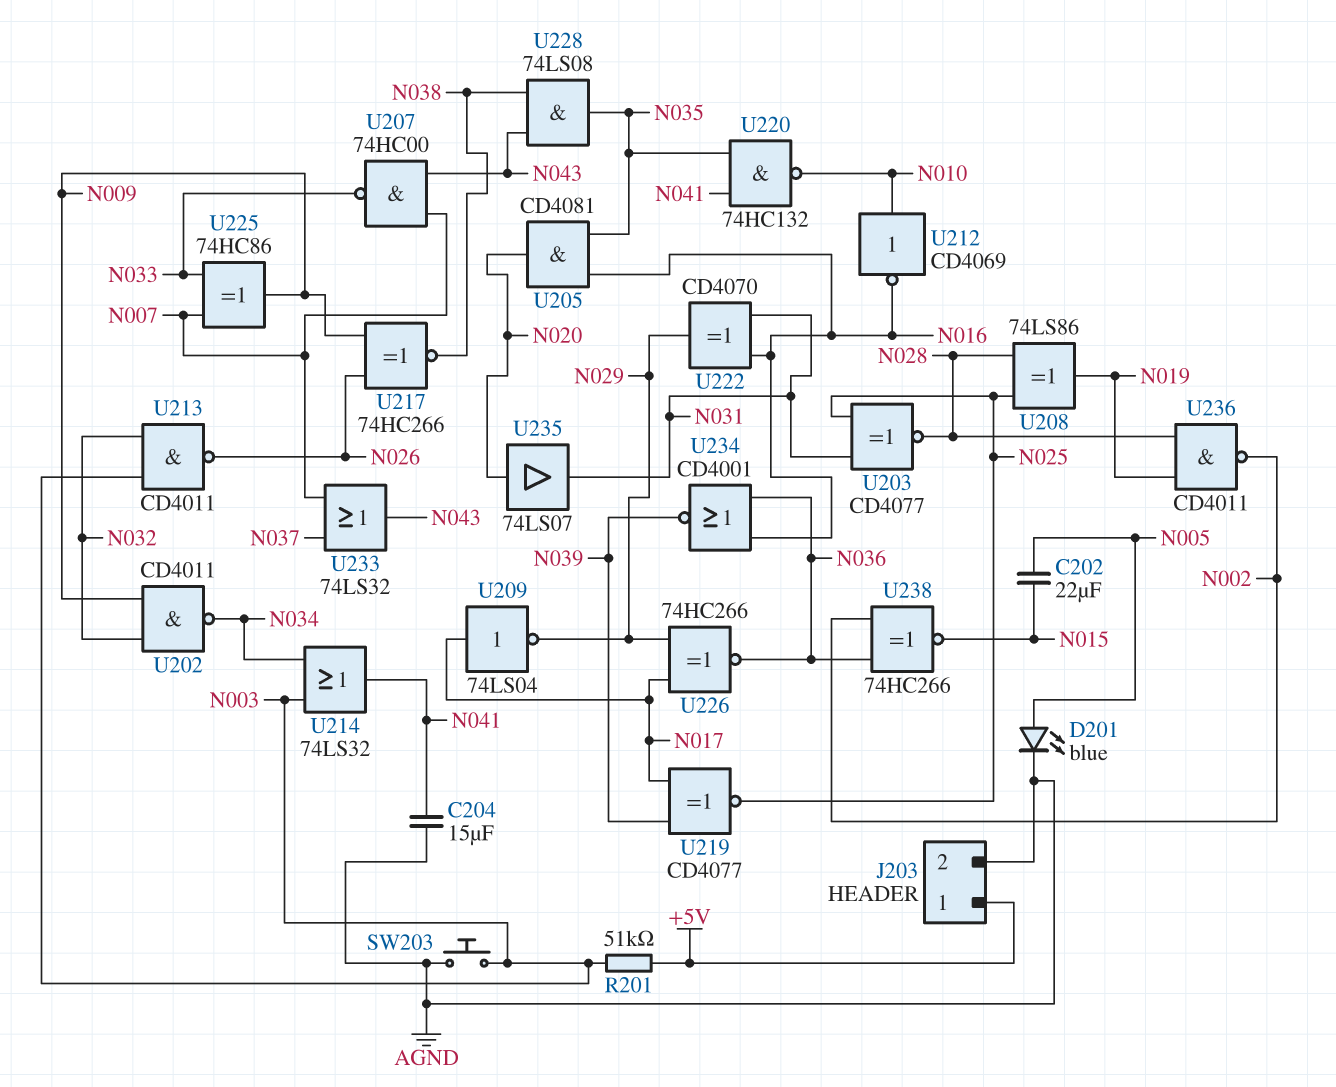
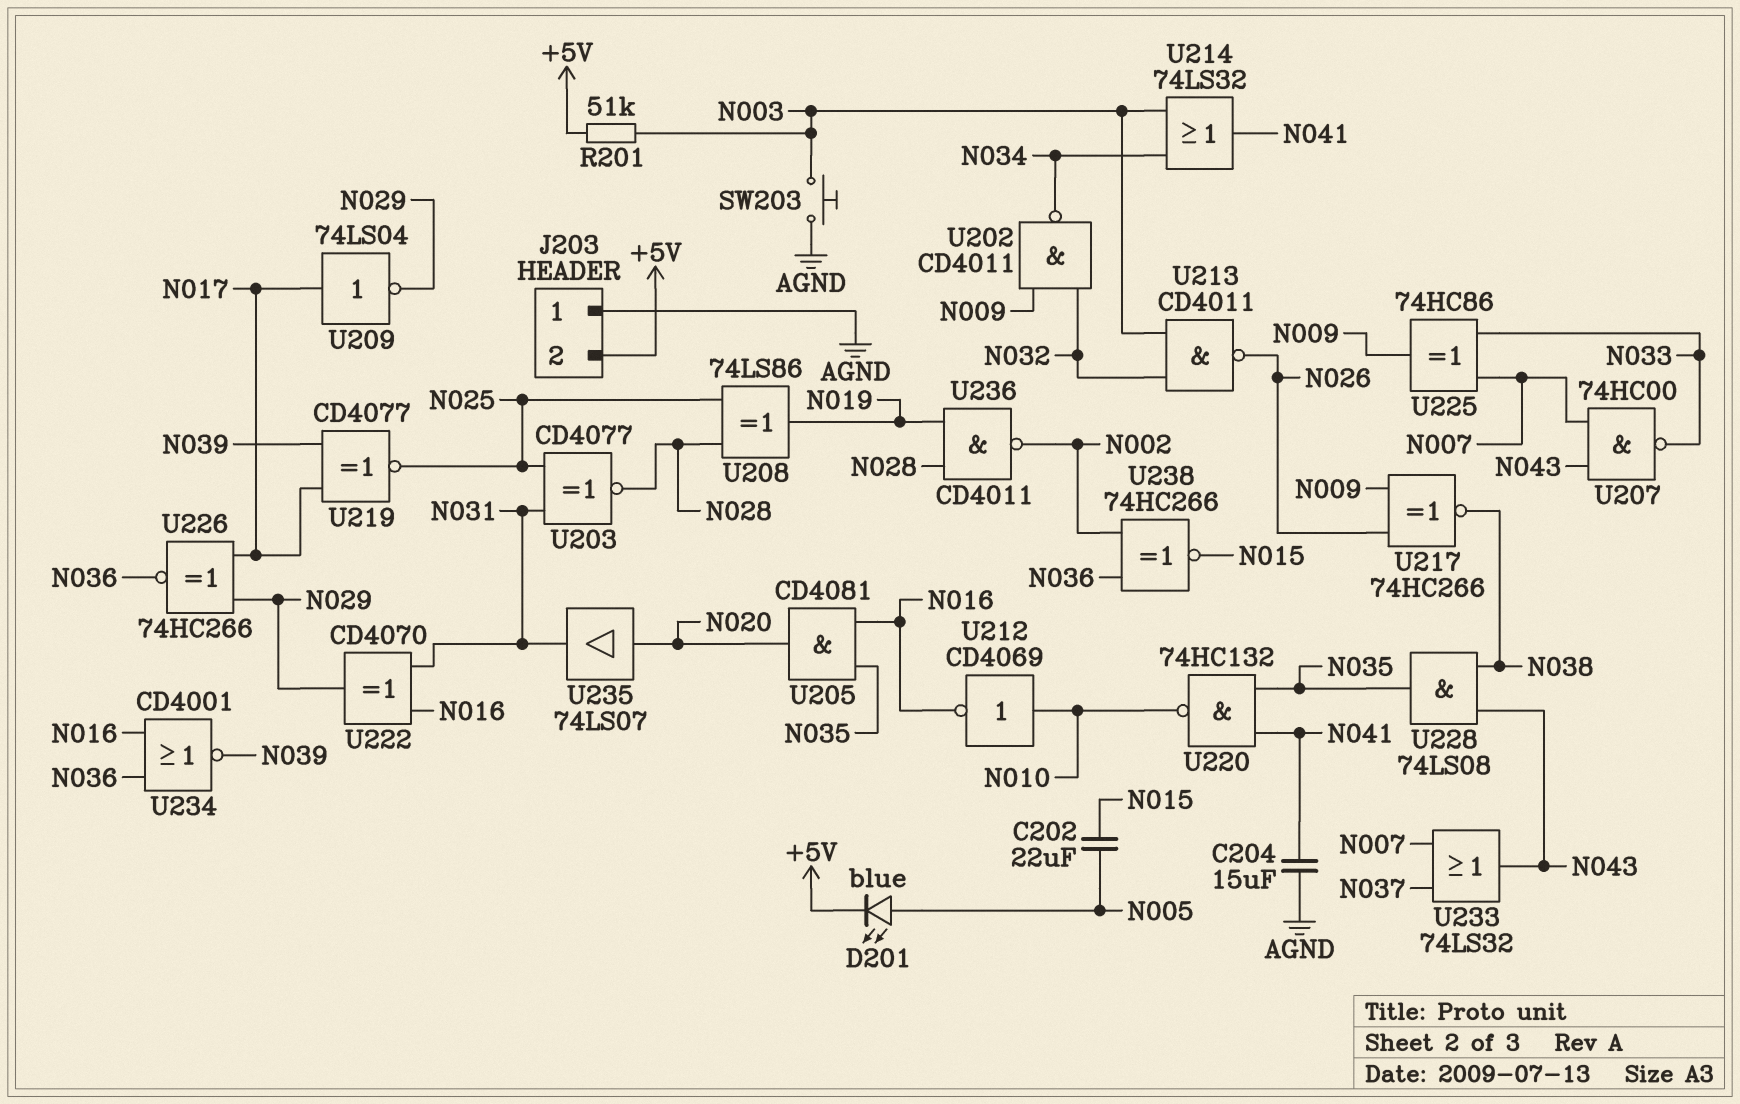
D201: LED blue (A N005, K AGND) -> LED blue (A N005, K +5V)
J203 pin 1: +5V -> AGND
J203 pin 2: AGND -> +5V

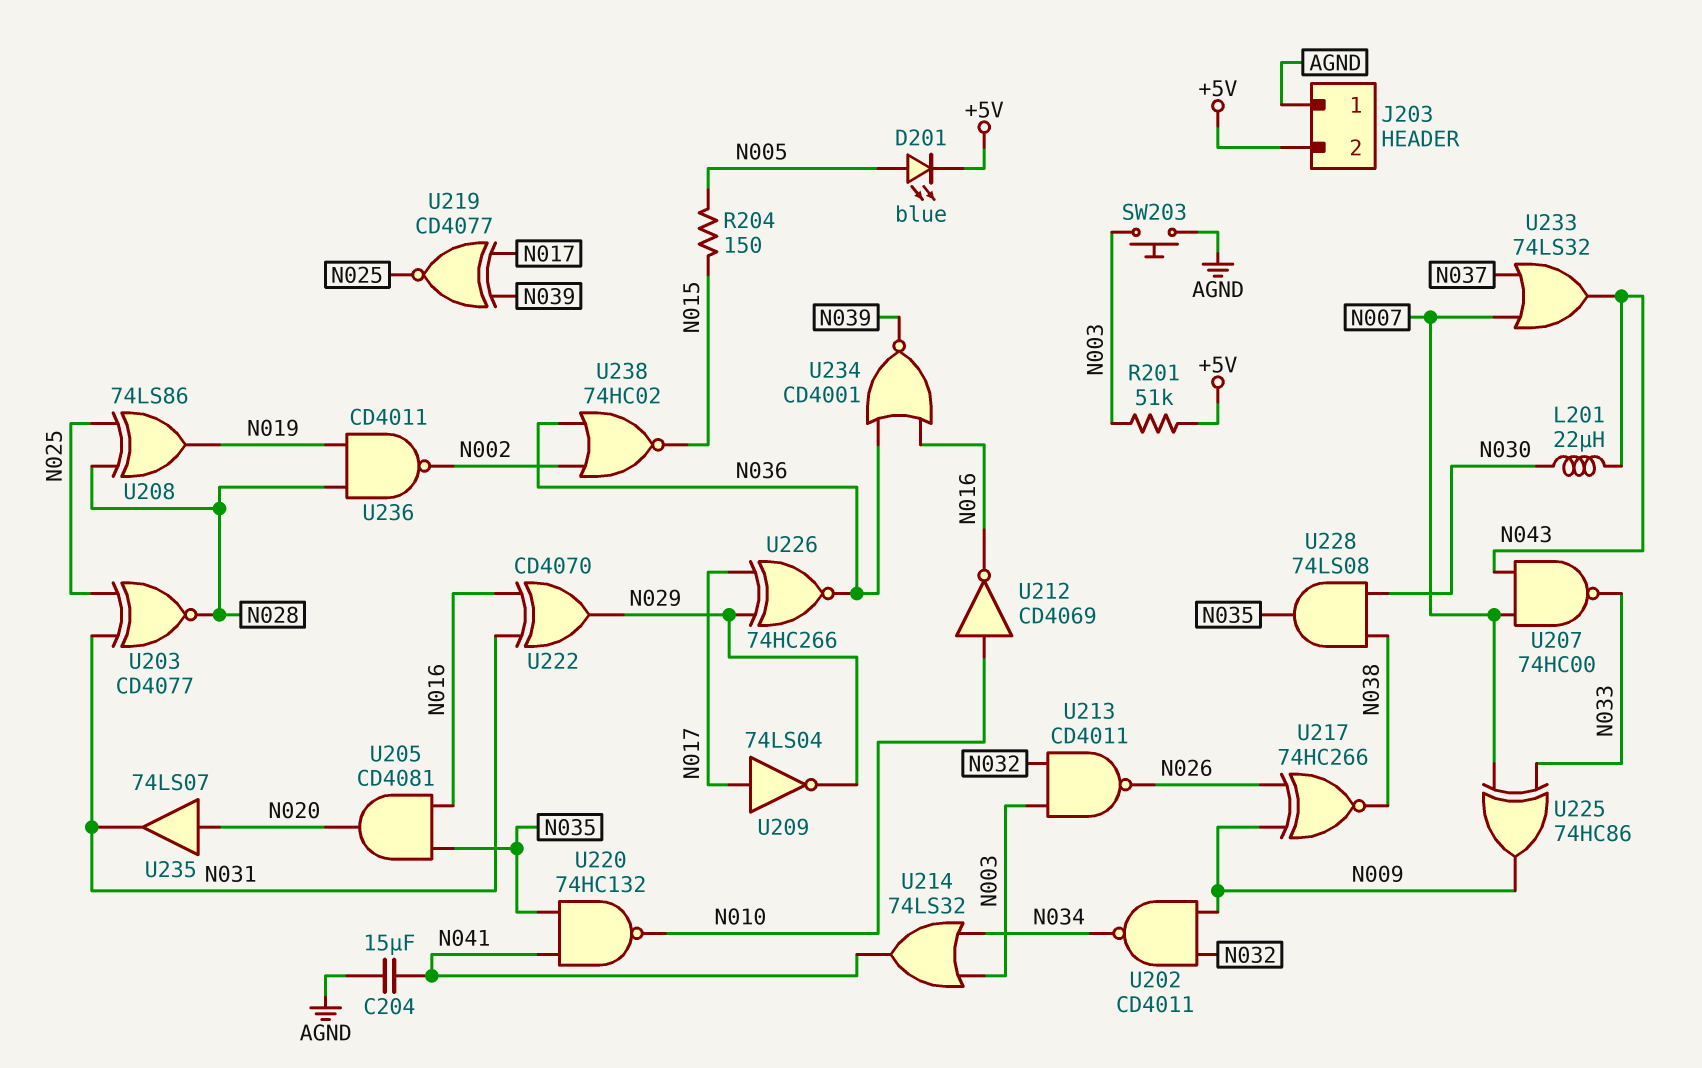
C202: 22uF (N005, N015) -> none
L201: none -> 22uH (N030, N043)
R204: none -> 150 (N005, N015)
U228: AND 74LS08 (in N038, in N043, out N035) -> AND 74LS08 (in N030, in N038, out N035)
U238: XNOR 74HC266 (in N002, in N036, out N015) -> NOR 74HC02 (in N002, in N036, out N015)

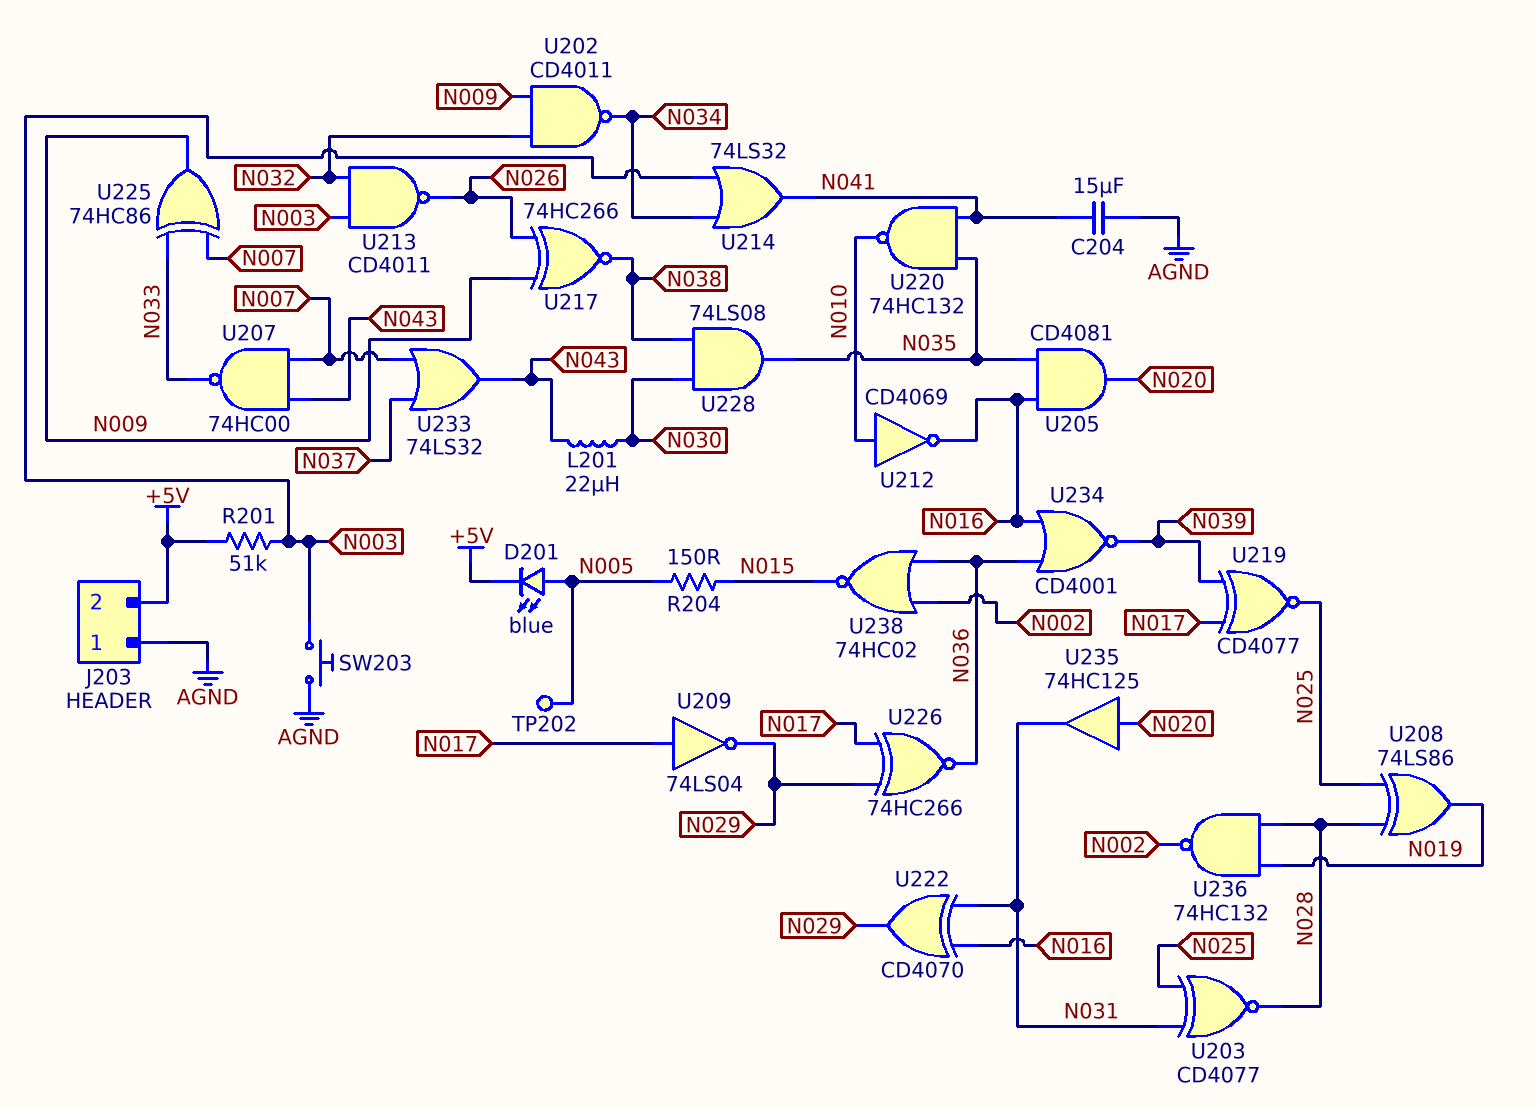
TP202: none -> test point (N005)
U235: buffer 74LS07 (in N020, out N031) -> buffer 74HC125 (in N020, out N031)
U236: NAND CD4011 (in N019, in N028, out N002) -> NAND 74HC132 (in N019, in N028, out N002)

